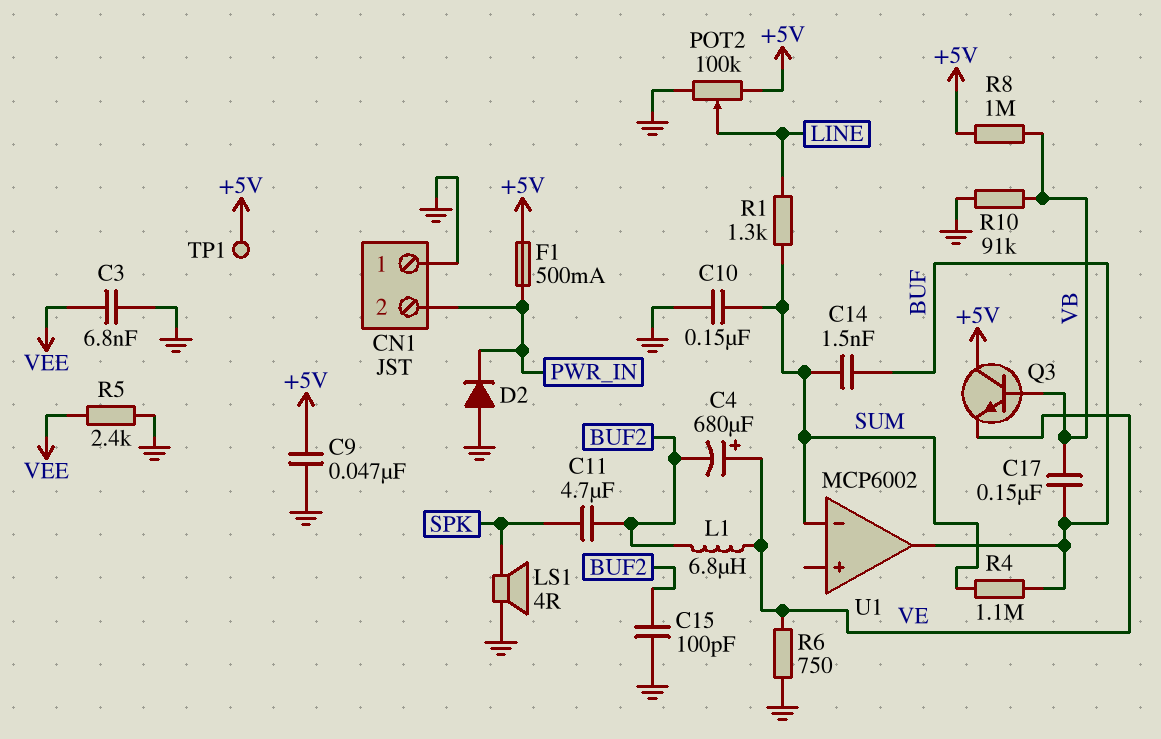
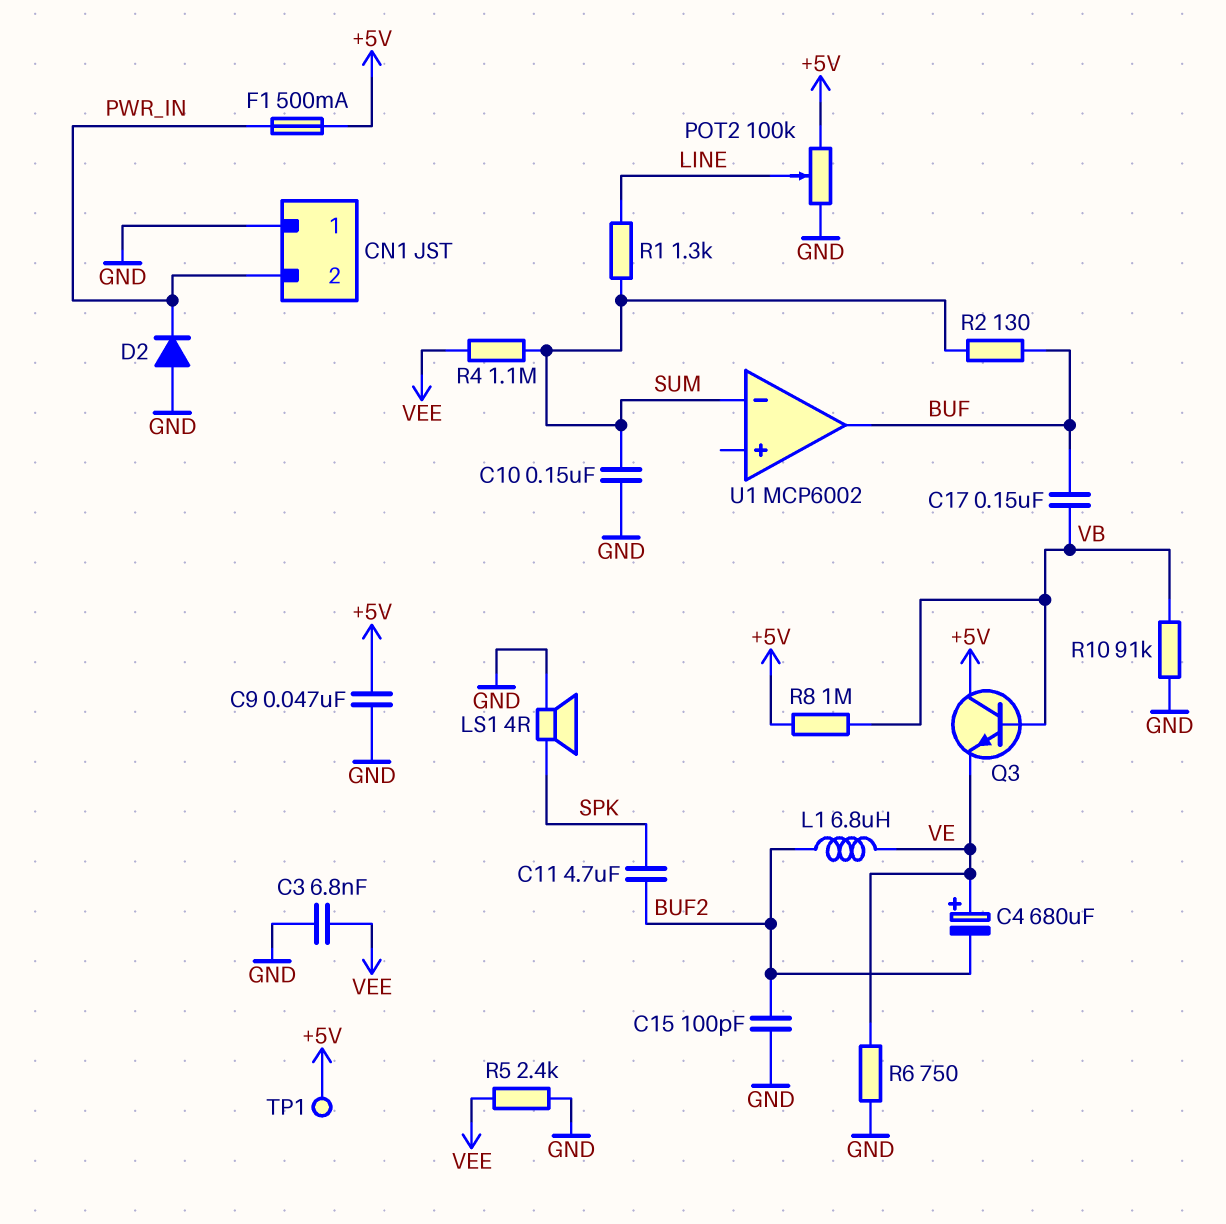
C14: 1.5nF (BUF, SUM) -> none
R2: none -> 130 (BUF, SUM)
R4: 1.1M (BUF, SUM) -> 1.1M (SUM, VEE)

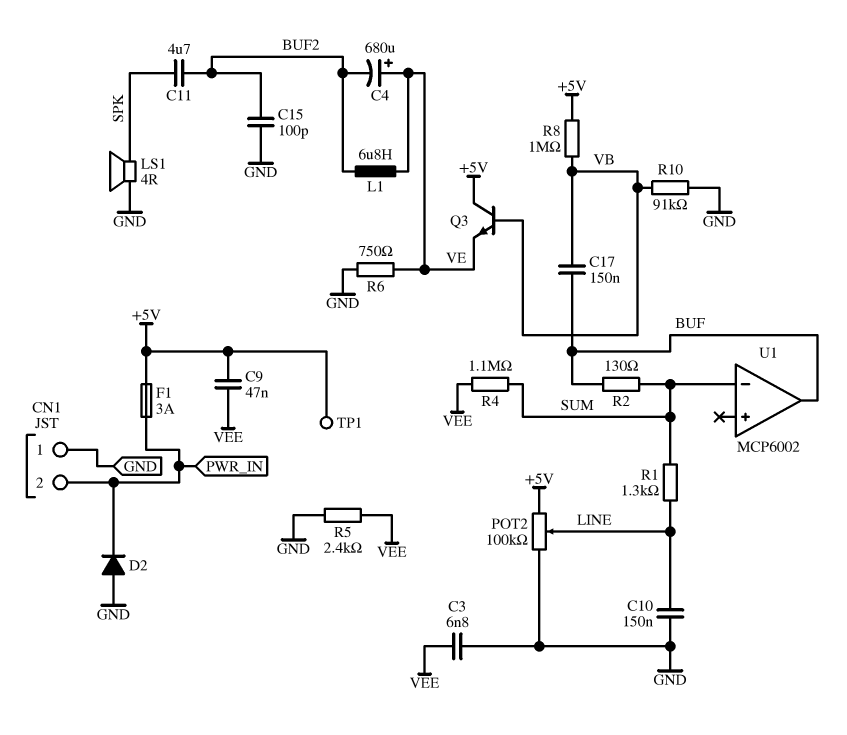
C9: 47nF (+5V, GND) -> 47nF (+5V, VEE)
C10: 150nF (GND, SUM) -> 150nF (GND, LINE)
F1: 500mA (+5V, PWR_IN) -> 3A (+5V, PWR_IN)

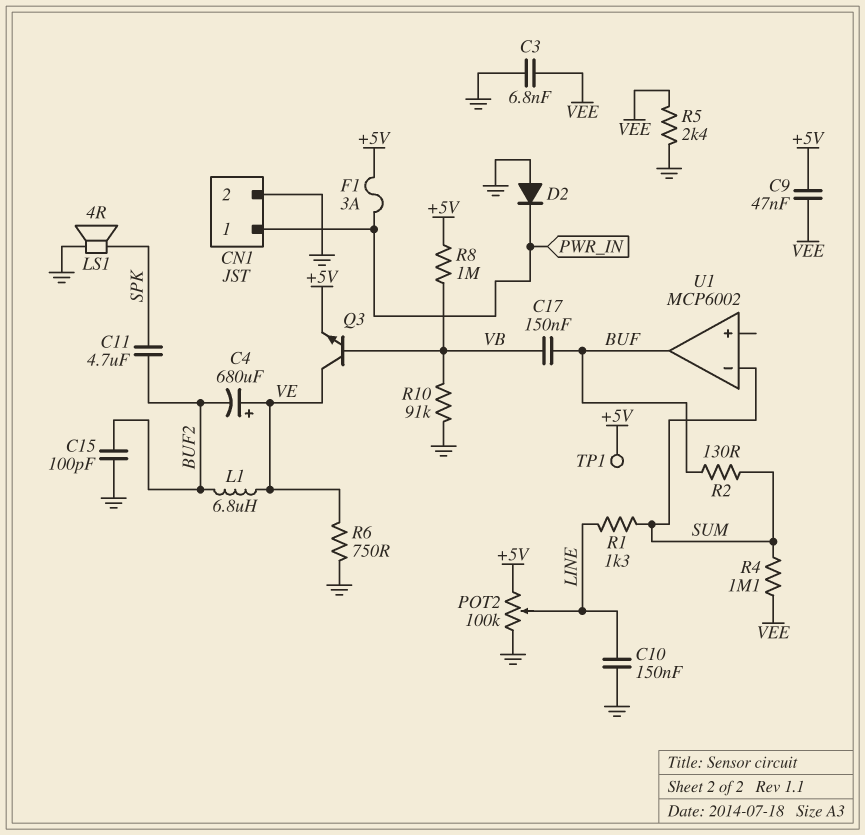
CN1 pin 1: GND -> PWR_IN
CN1 pin 2: PWR_IN -> GND
Q3: NPN (B VB, C +5V, E VE) -> NPN (B VB, C VE, E +5V)

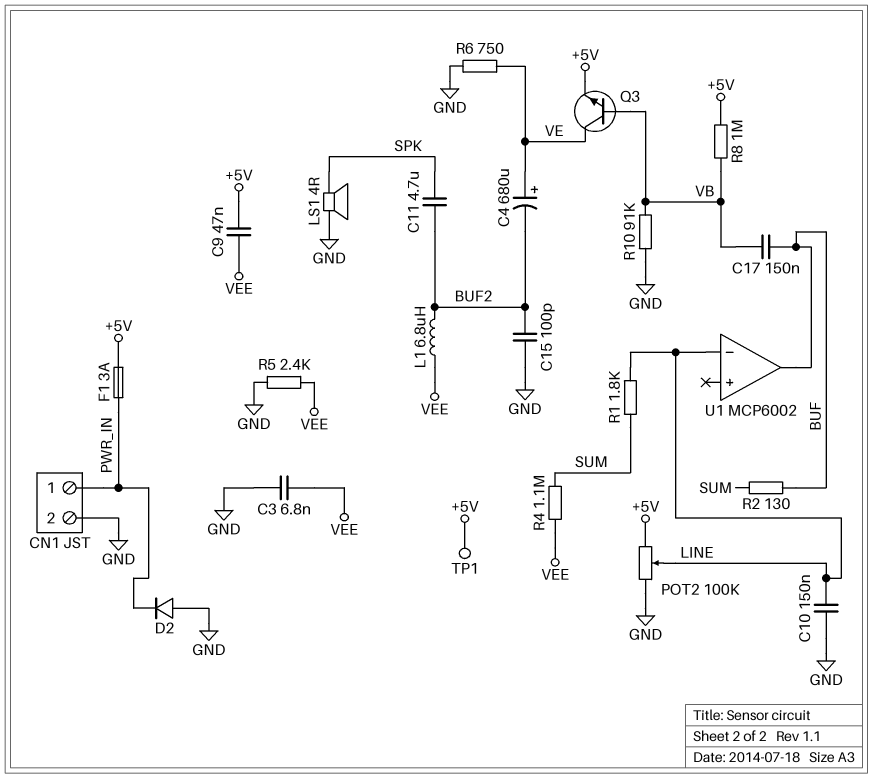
L1: 6.8uH (BUF2, VE) -> 6.8uH (BUF2, VEE)
R1: 1.3k (LINE, SUM) -> 1.8k (LINE, SUM)
U1 pin in-: SUM -> LINE

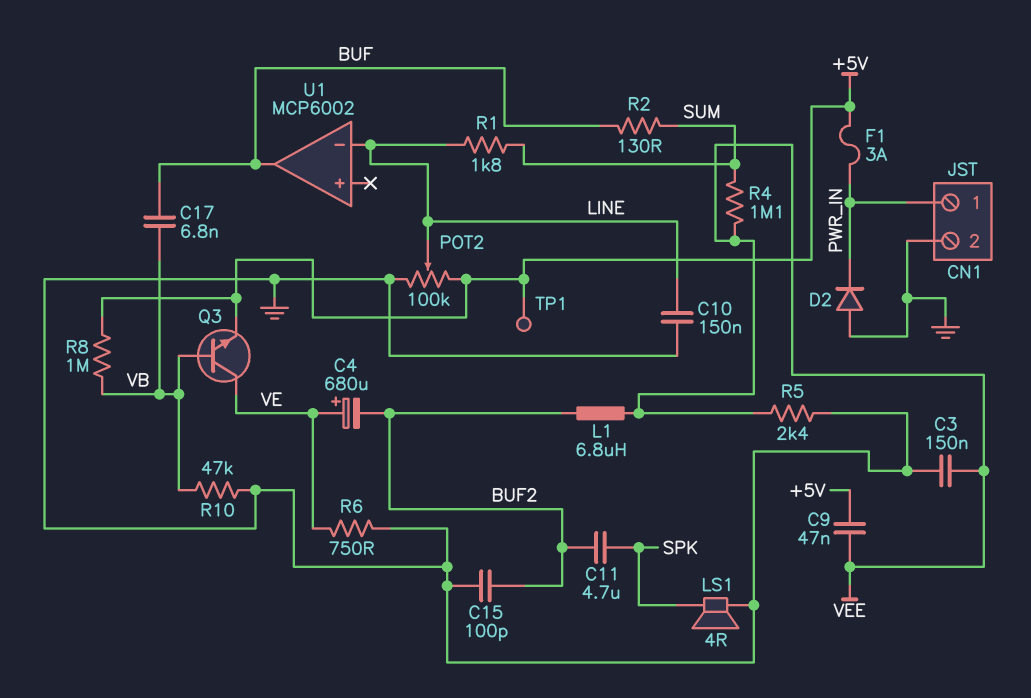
C3: 6.8nF (GND, VEE) -> 150nF (GND, VEE)
C17: 150nF (BUF, VB) -> 6.8nF (BUF, VB)
R10: 91k (GND, VB) -> 47k (GND, VB)

